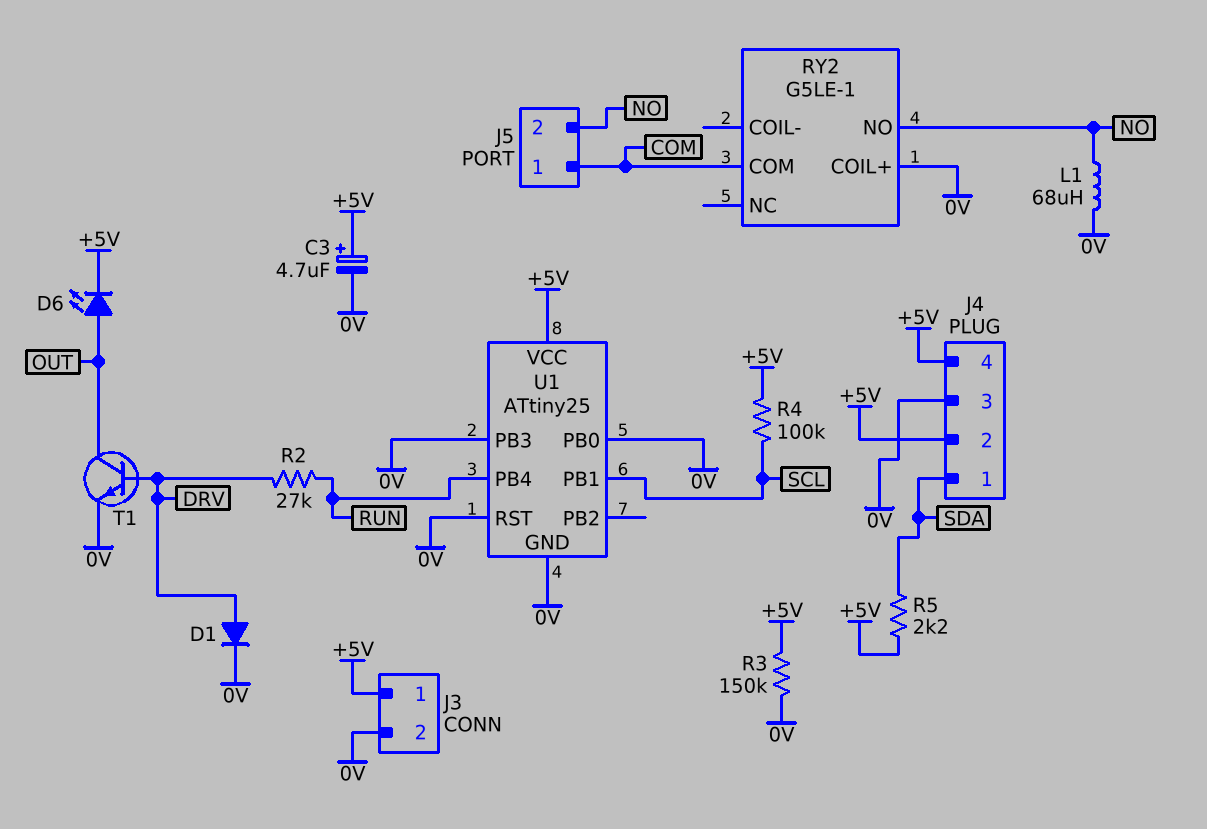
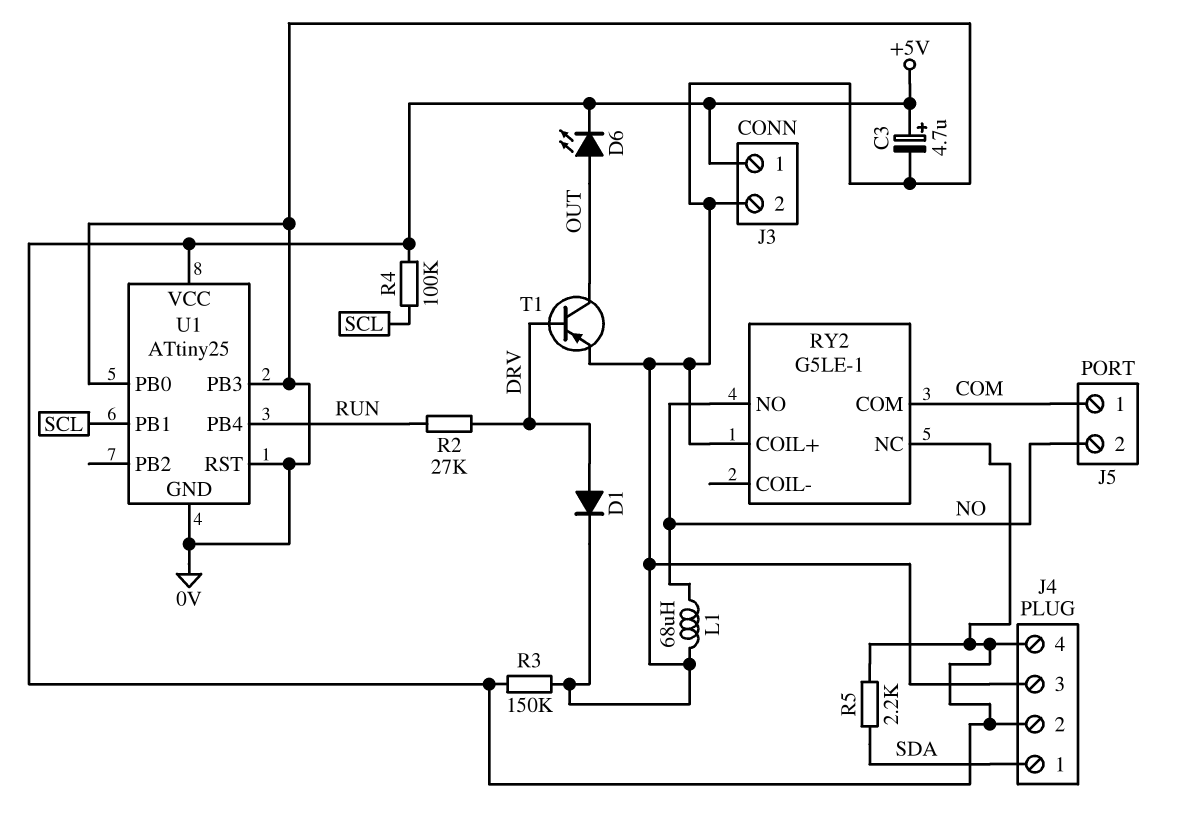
RY2 pin NC: none -> +5V
T1: NPN (B DRV, C OUT, E 0V) -> PNP (B DRV, C OUT, E 0V)

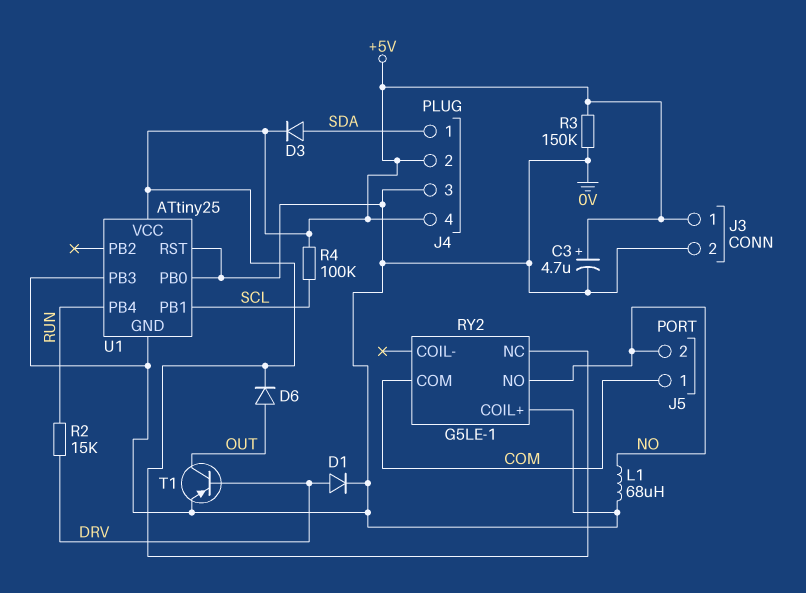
D3: none -> diode (A SDA, K +5V)
D6: LED (A OUT, K +5V) -> diode (A OUT, K +5V)
R2: 27k (DRV, RUN) -> 15k (DRV, RUN)
R5: 2.2k (+5V, SDA) -> none

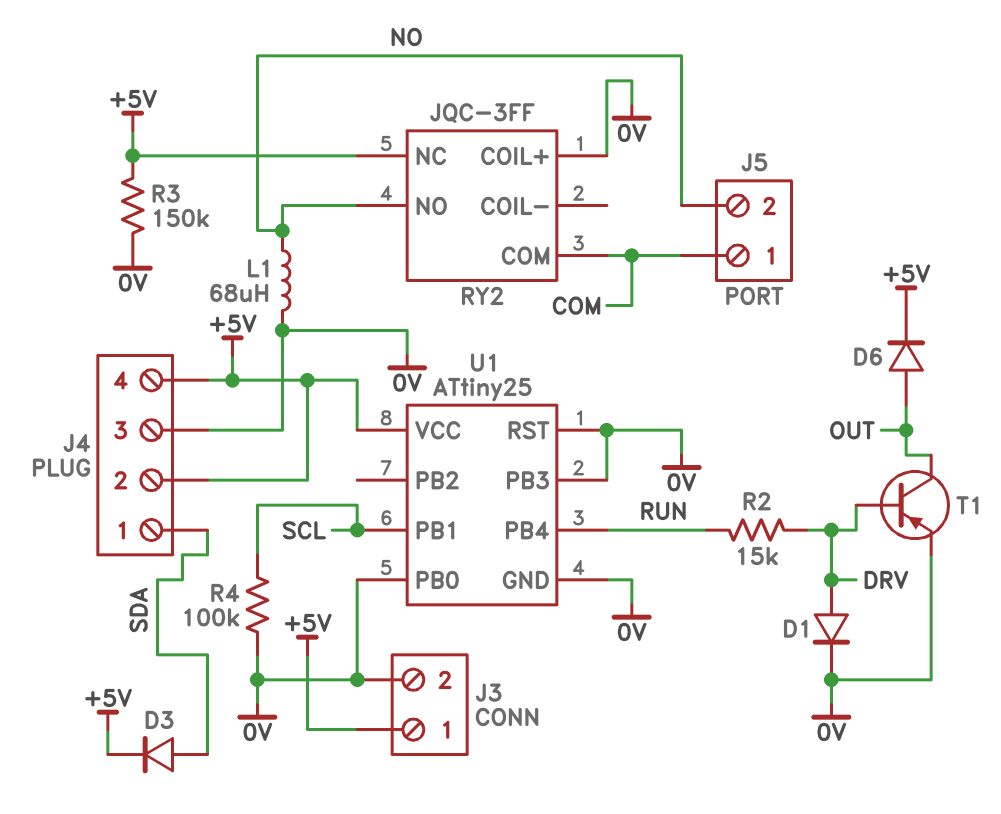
C3: 4.7uF (plus +5V, minus 0V) -> none
R4: 100k (+5V, SCL) -> 100k (0V, SCL)
RY2: G5LE-1 -> JQC-3FF

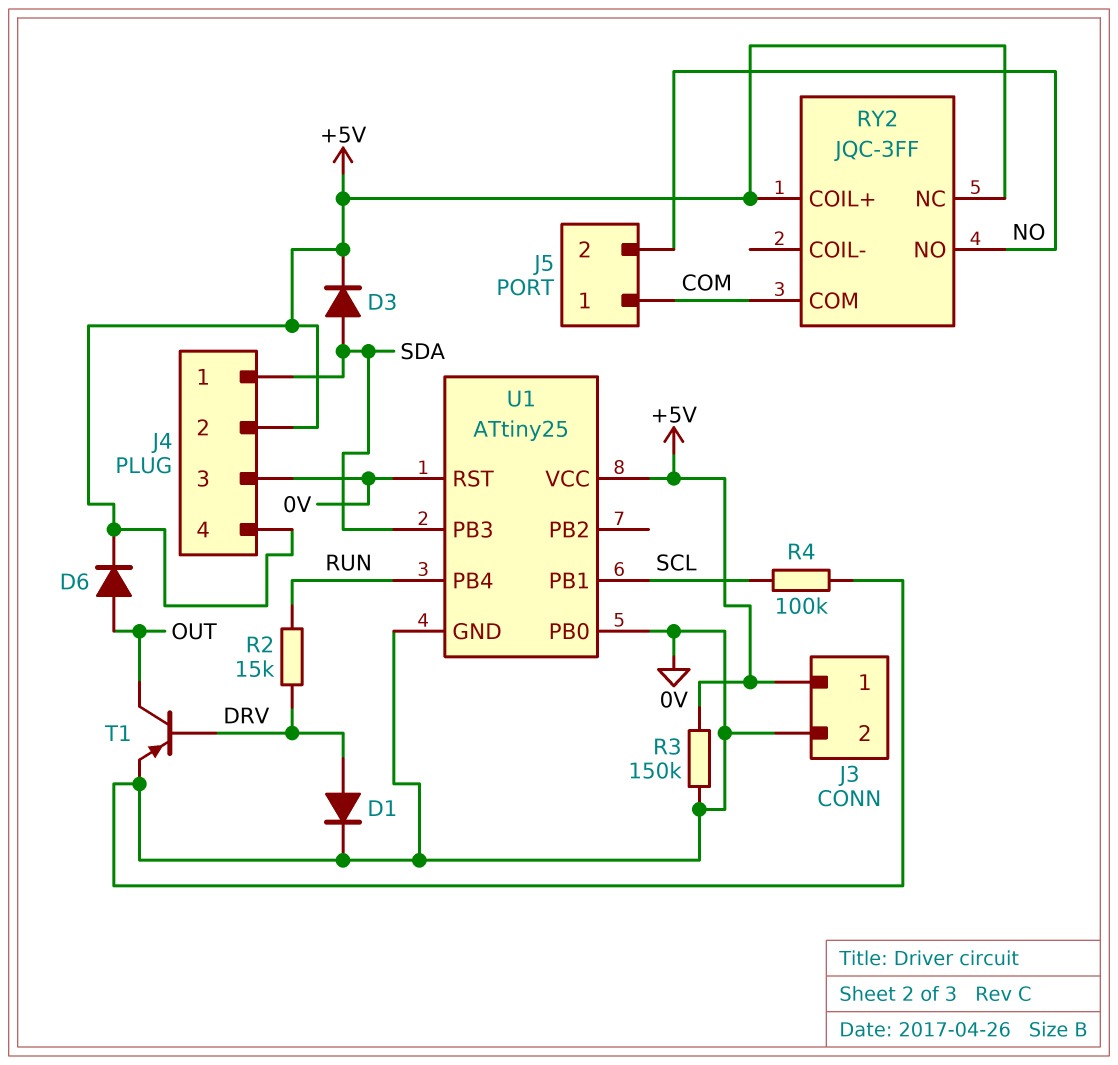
L1: 68uH (0V, NO) -> none
RY2 pin COIL+: 0V -> +5V
U1 pin PB3: 0V -> SDA

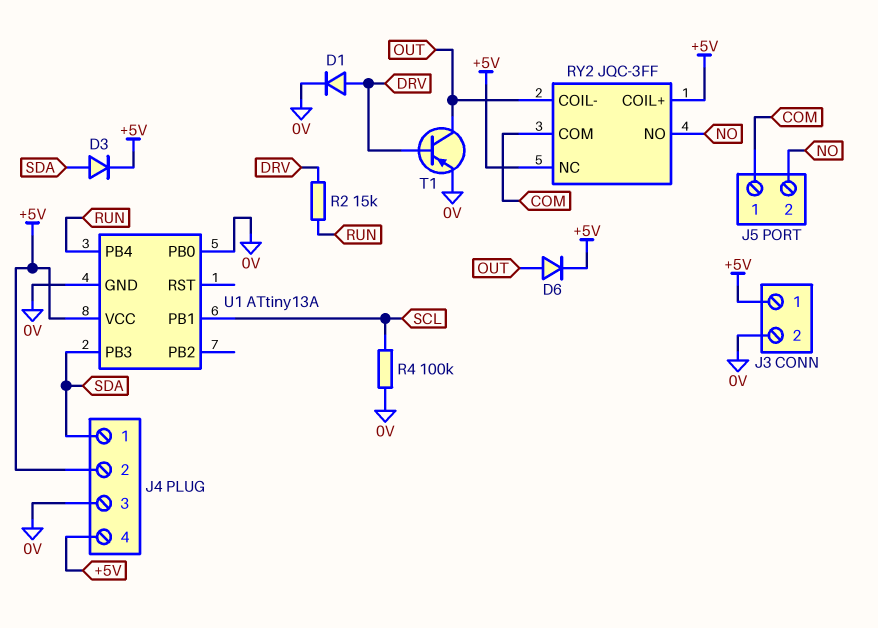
R3: 150k (+5V, 0V) -> none
RY2 pin COIL-: none -> OUT
U1: ATtiny25 -> ATtiny13A
U1 pin RST: 0V -> none

